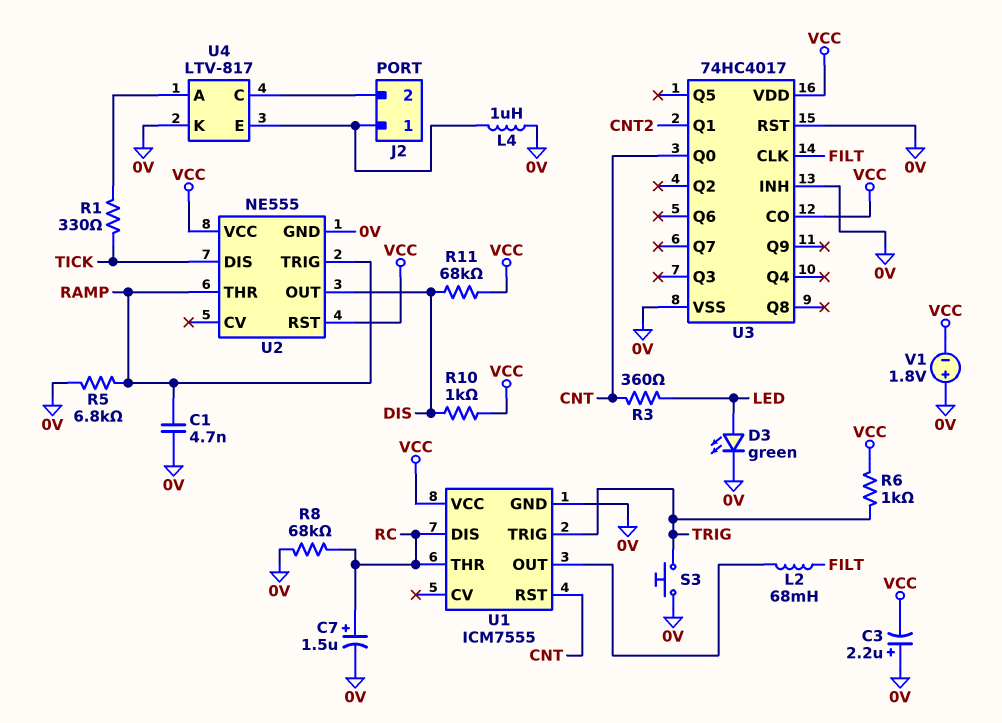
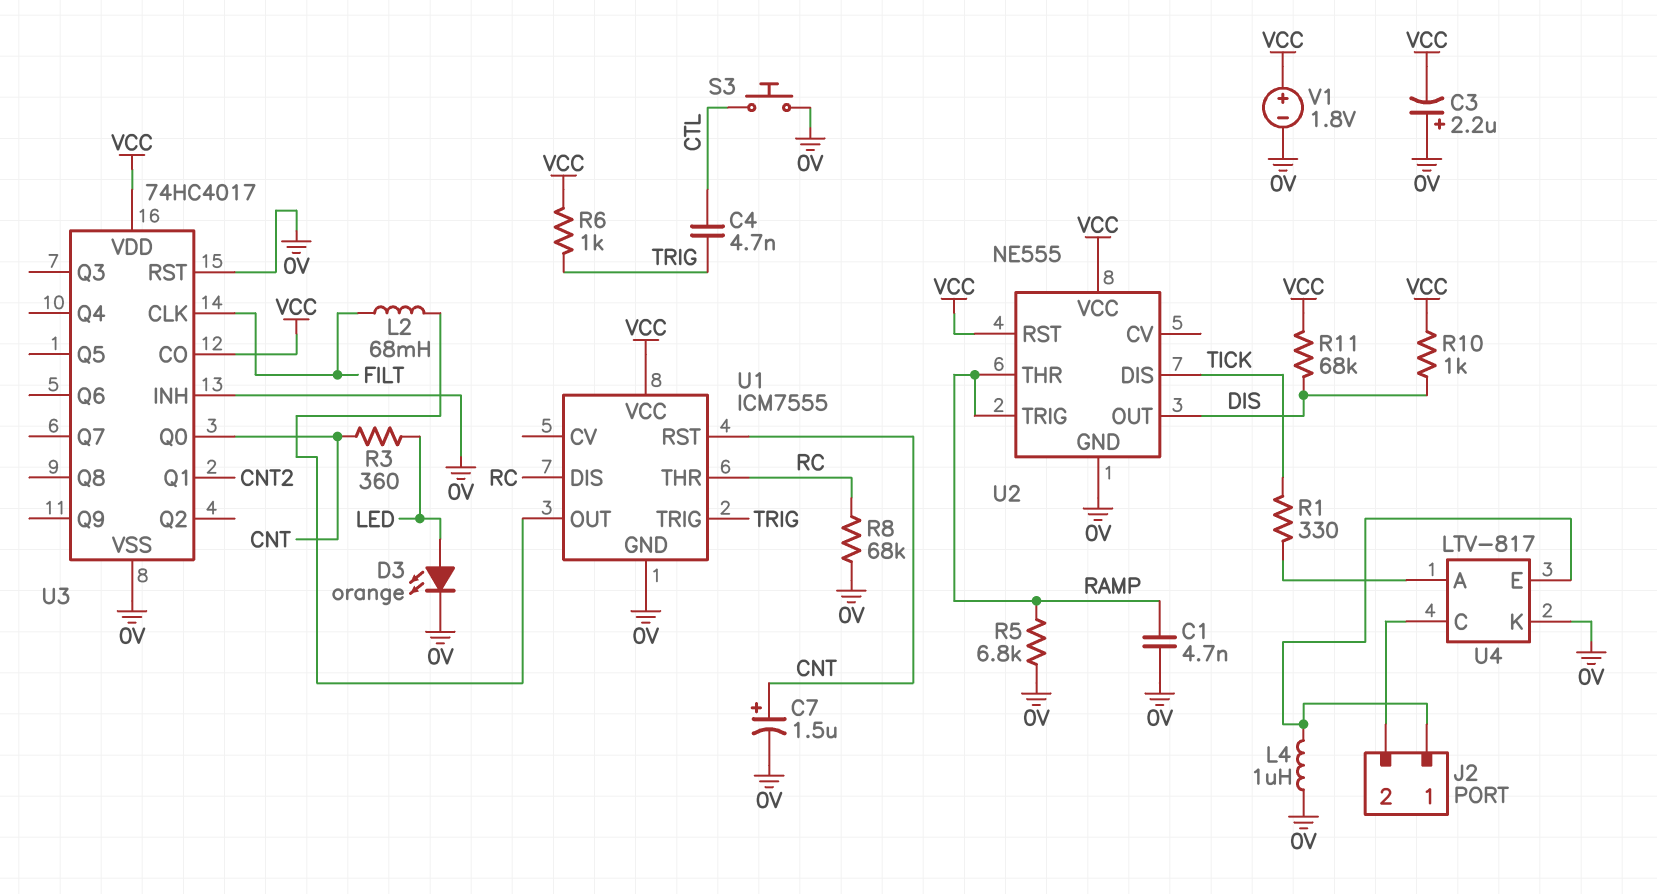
C4: none -> 4.7nF (CTL, TRIG)
C7: 1.5uF (plus RC, minus 0V) -> 1.5uF (plus CNT, minus 0V)
D3: LED green (A LED, K 0V) -> LED orange (A LED, K 0V)
S3: button (0V, TRIG) -> button (0V, CTL)
V1: 1.8V (plus 0V, minus VCC) -> 1.8V (plus VCC, minus 0V)

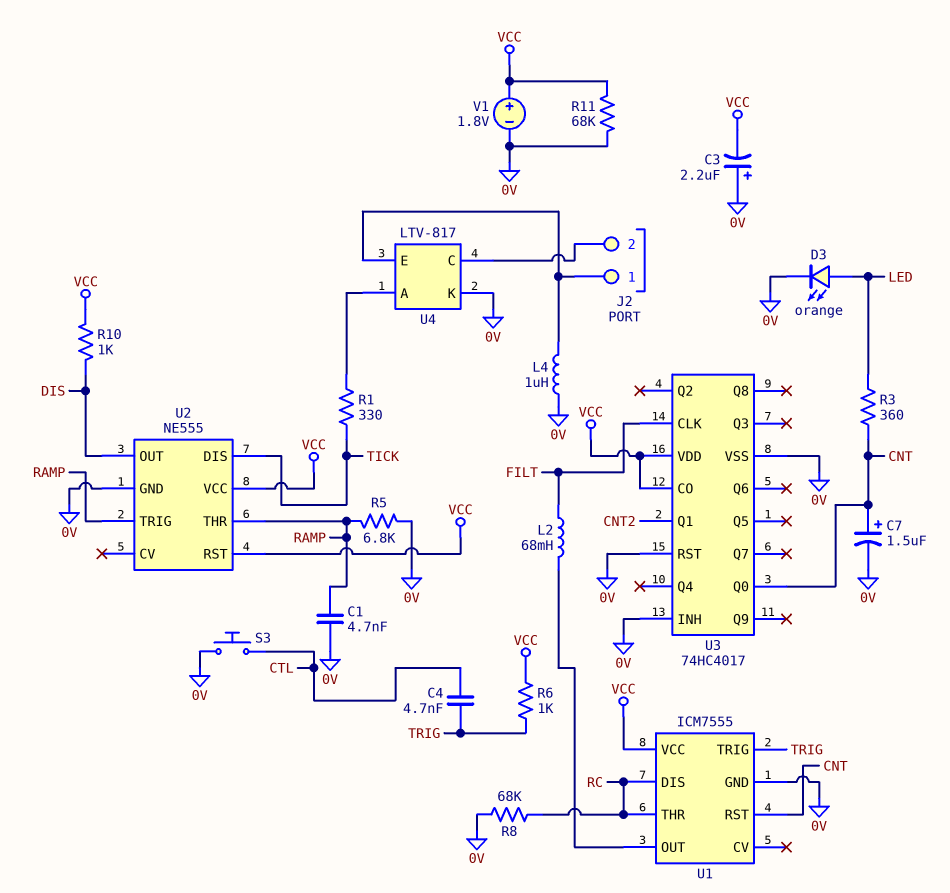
R11: 68k (DIS, VCC) -> 68k (0V, VCC)

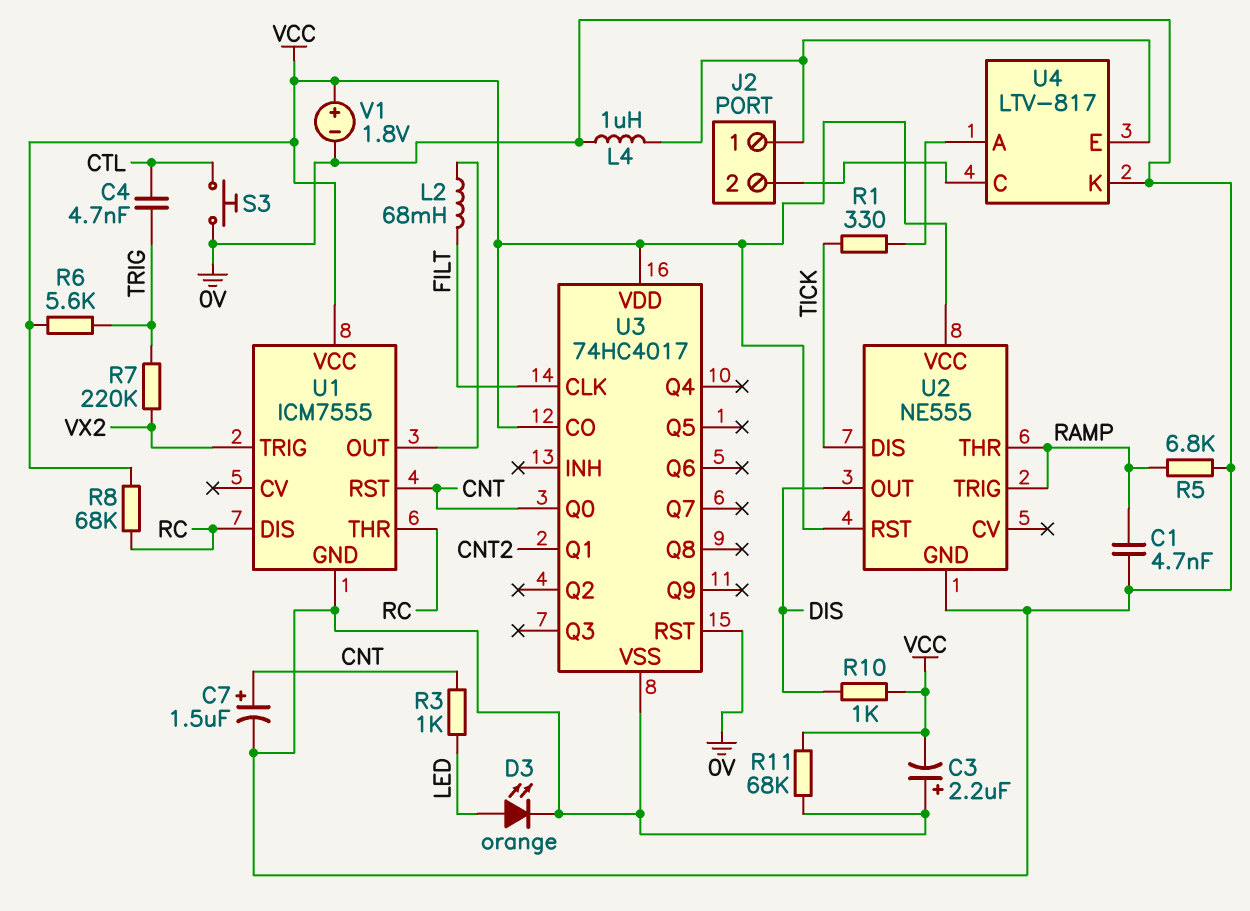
R3: 360 (CNT, LED) -> 1k (CNT, LED)
R6: 1k (TRIG, VCC) -> 5.6k (TRIG, VCC)
R7: none -> 220k (TRIG, VX2)
R8: 68k (0V, RC) -> 68k (RC, VCC)
U1 pin TRIG: TRIG -> VX2
U3 pin INH: 0V -> none

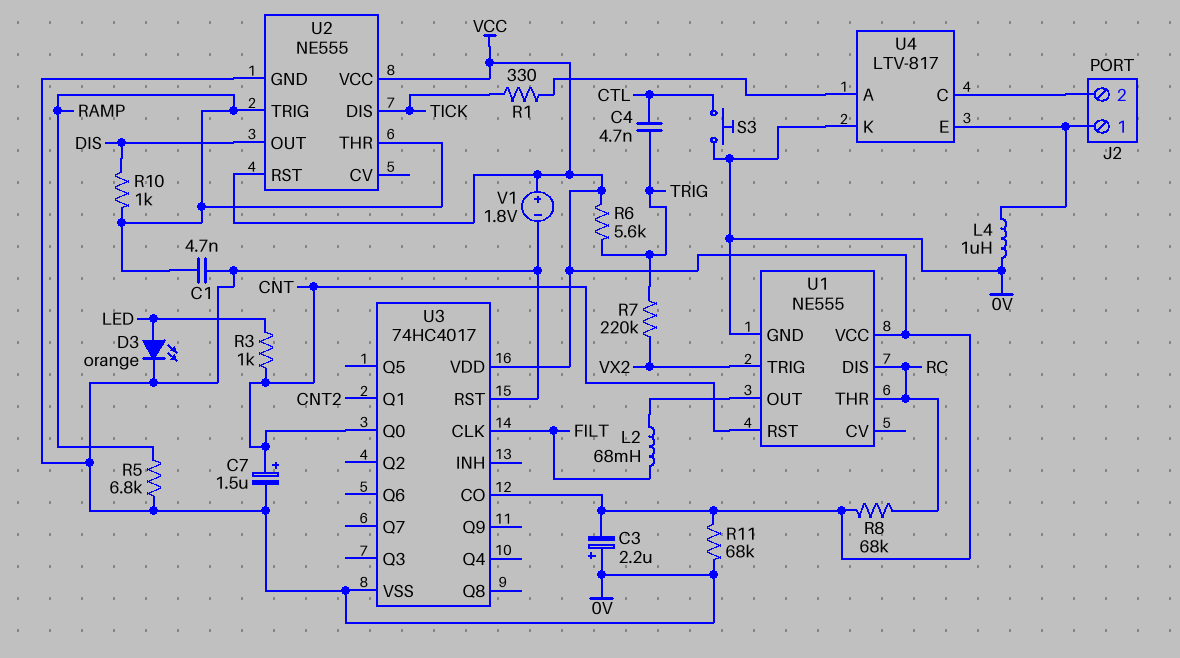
R10: 1k (DIS, VCC) -> 1k (DIS, RAMP)
U1: ICM7555 -> NE555

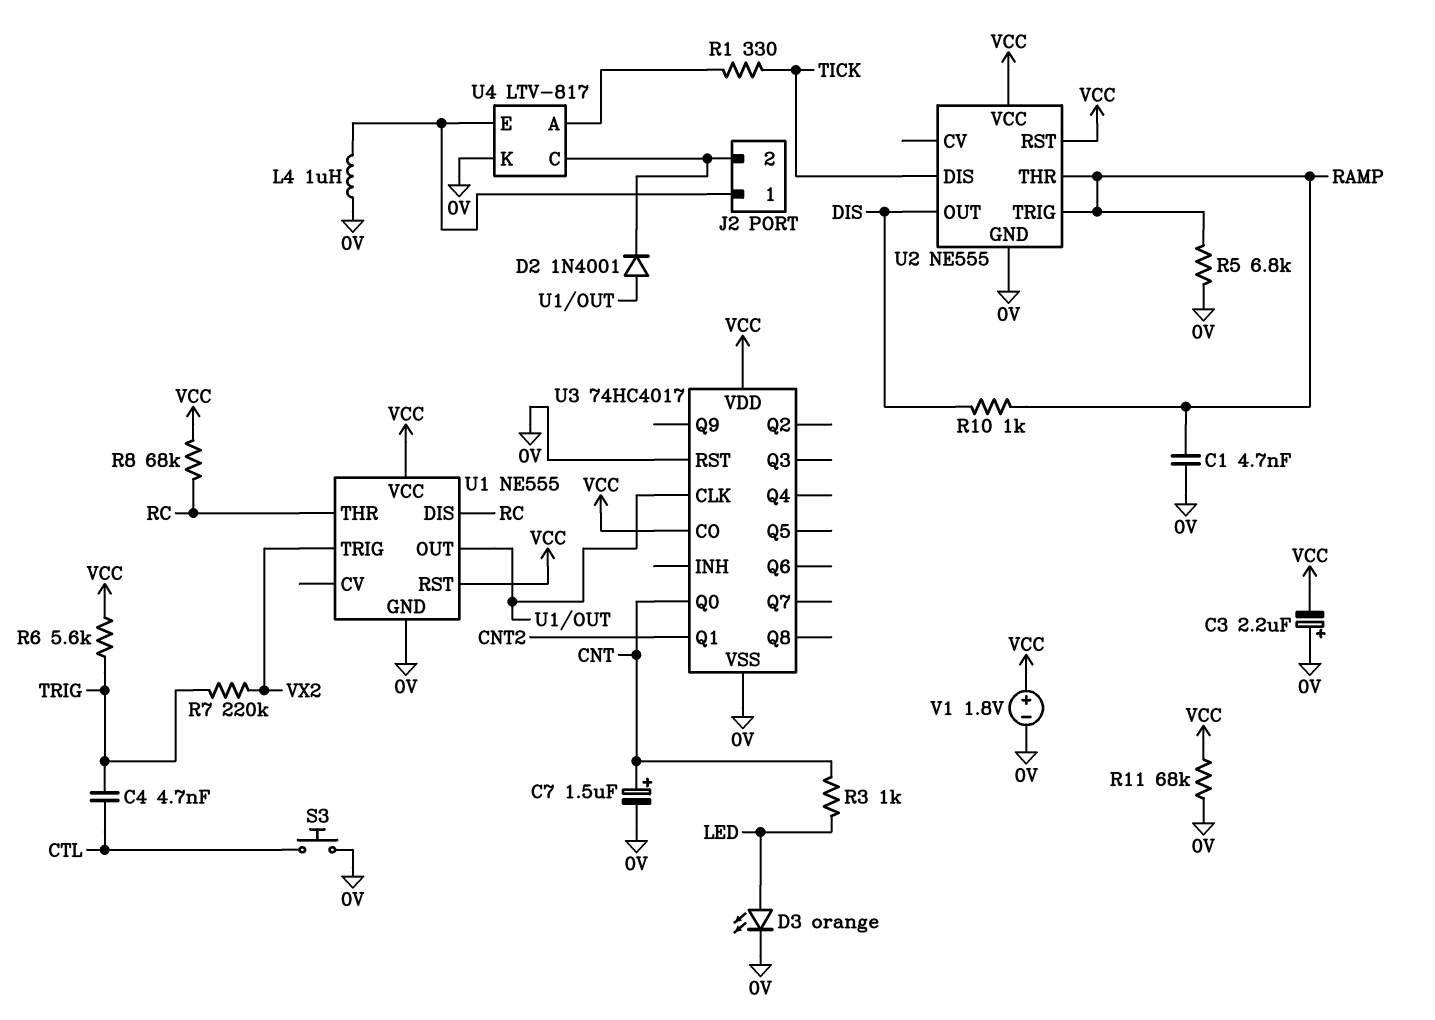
D2: none -> diode 1N4001 (A U1/OUT, K J2/2)
L2: 68mH (FILT, U1/OUT) -> none
U1 pin RST: CNT -> VCC
U3 pin CLK: FILT -> U1/OUT

